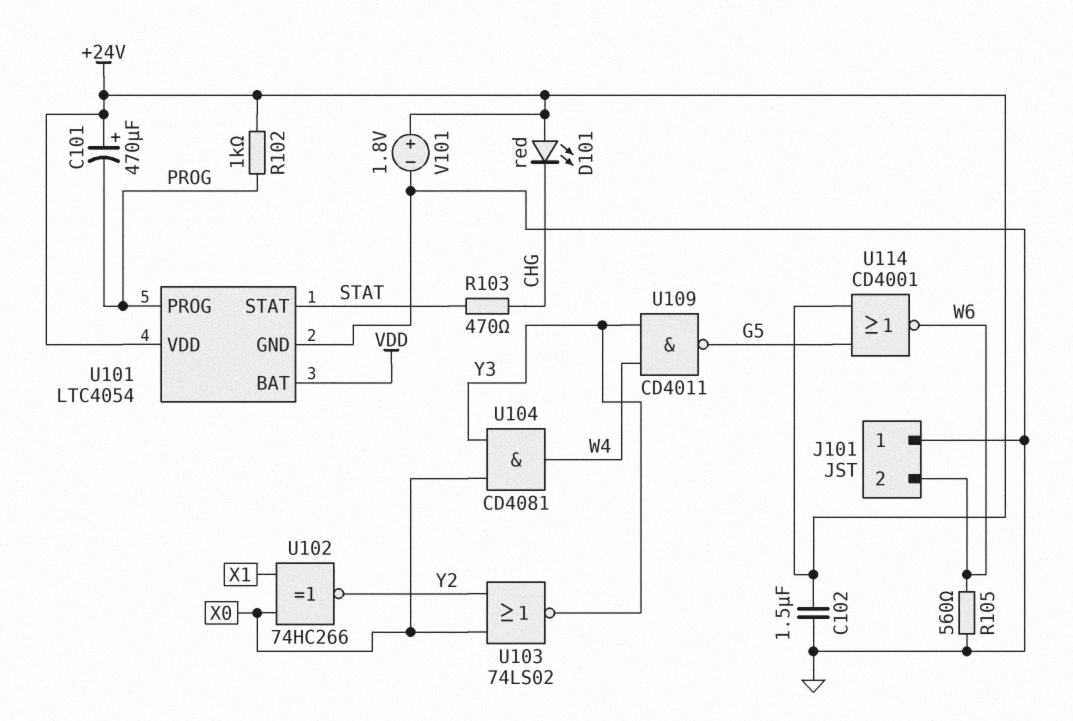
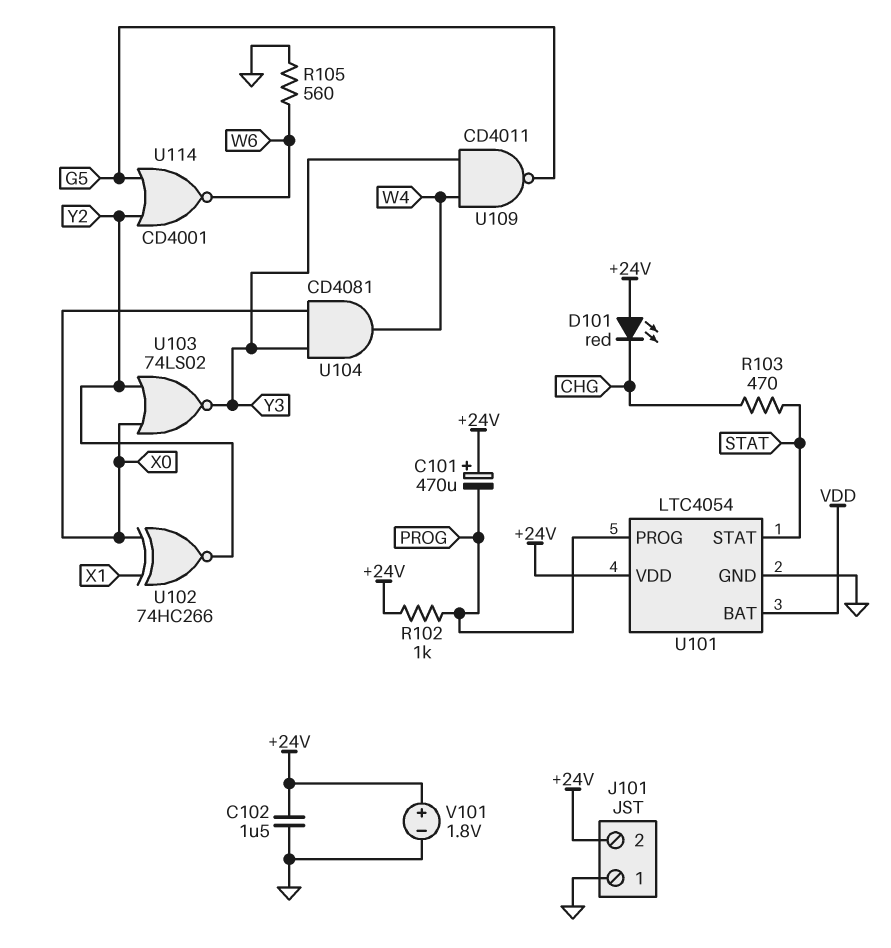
J101 pin 2: W6 -> +24V
U114: NOR CD4001 (in +24V, in G5, out W6) -> NOR CD4001 (in G5, in Y2, out W6)

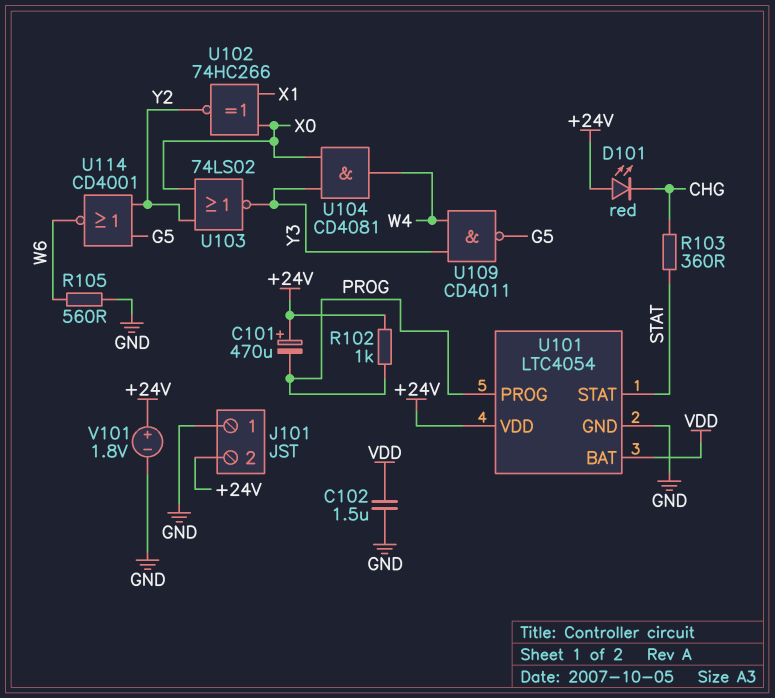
C102: 1.5uF (+24V, GND) -> 1.5uF (GND, VDD)
R103: 470 (CHG, STAT) -> 360 (CHG, STAT)

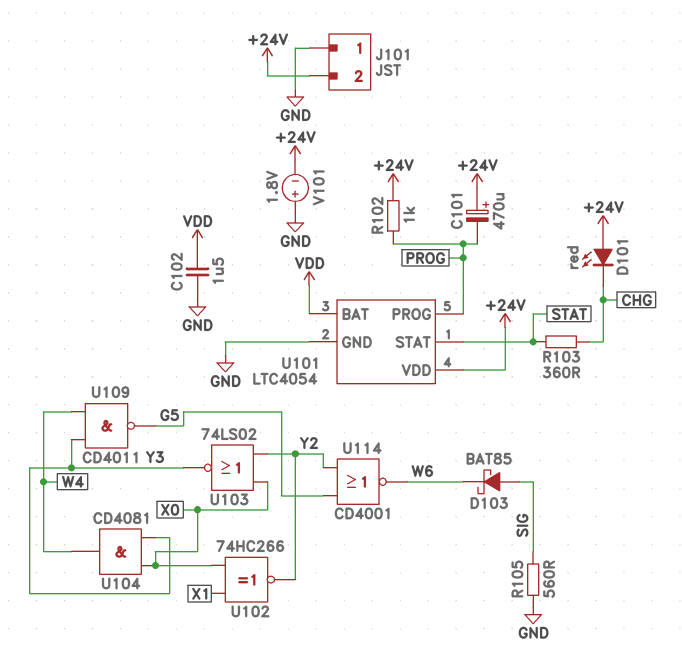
D103: none -> schottky BAT85 (A SIG, K W6)
R105: 560 (GND, W6) -> 560 (GND, SIG)
V101: 1.8V (plus +24V, minus GND) -> 1.8V (plus GND, minus +24V)

